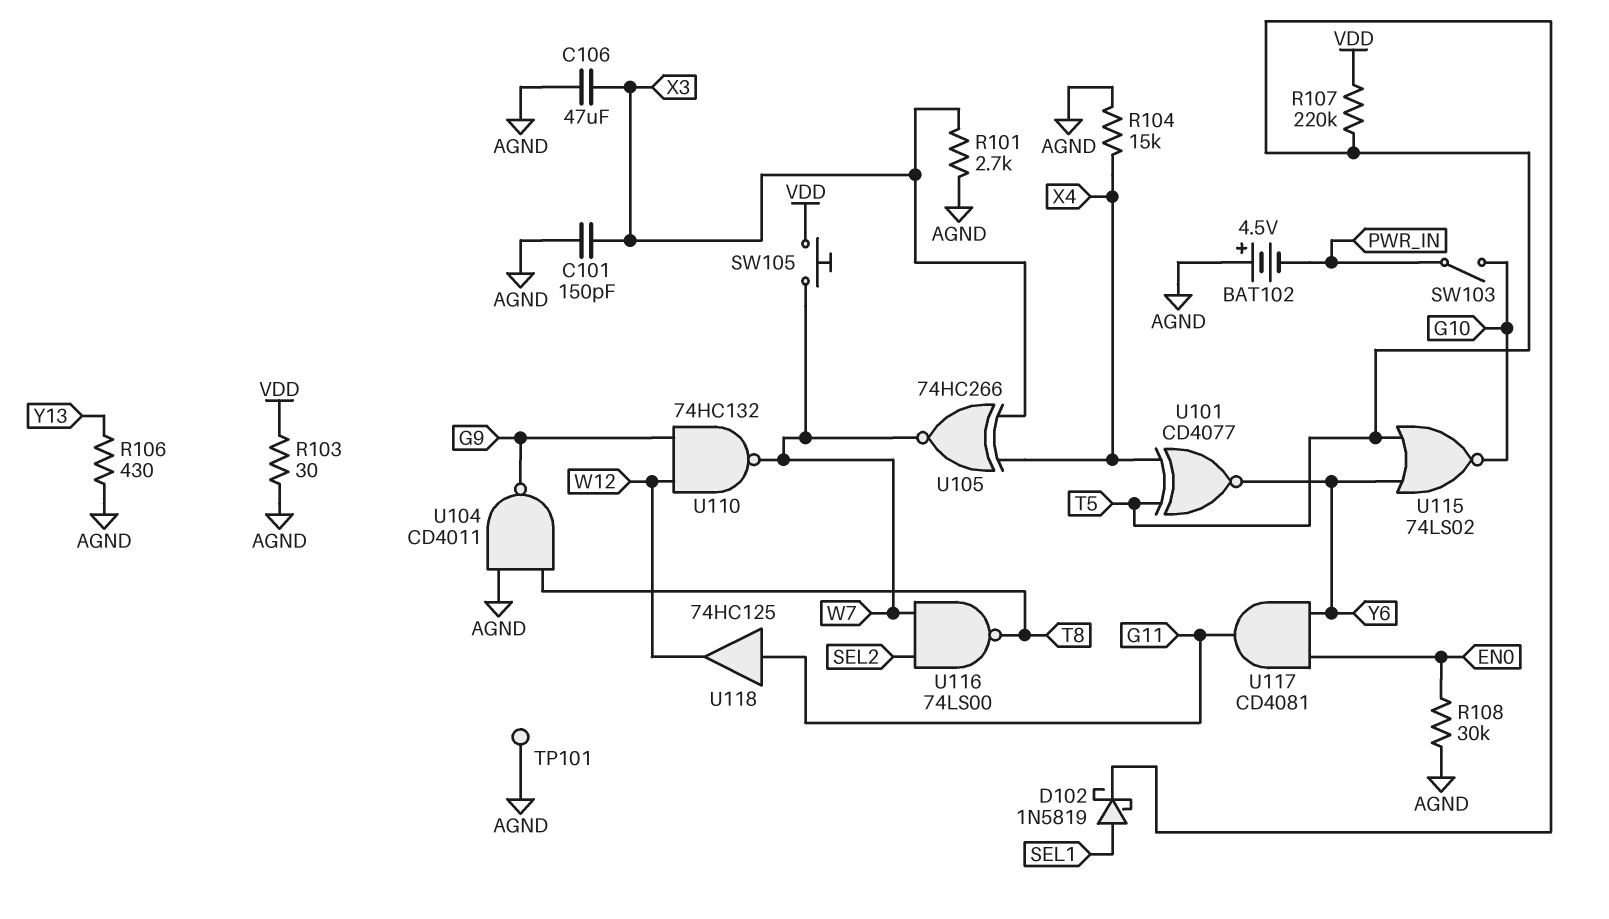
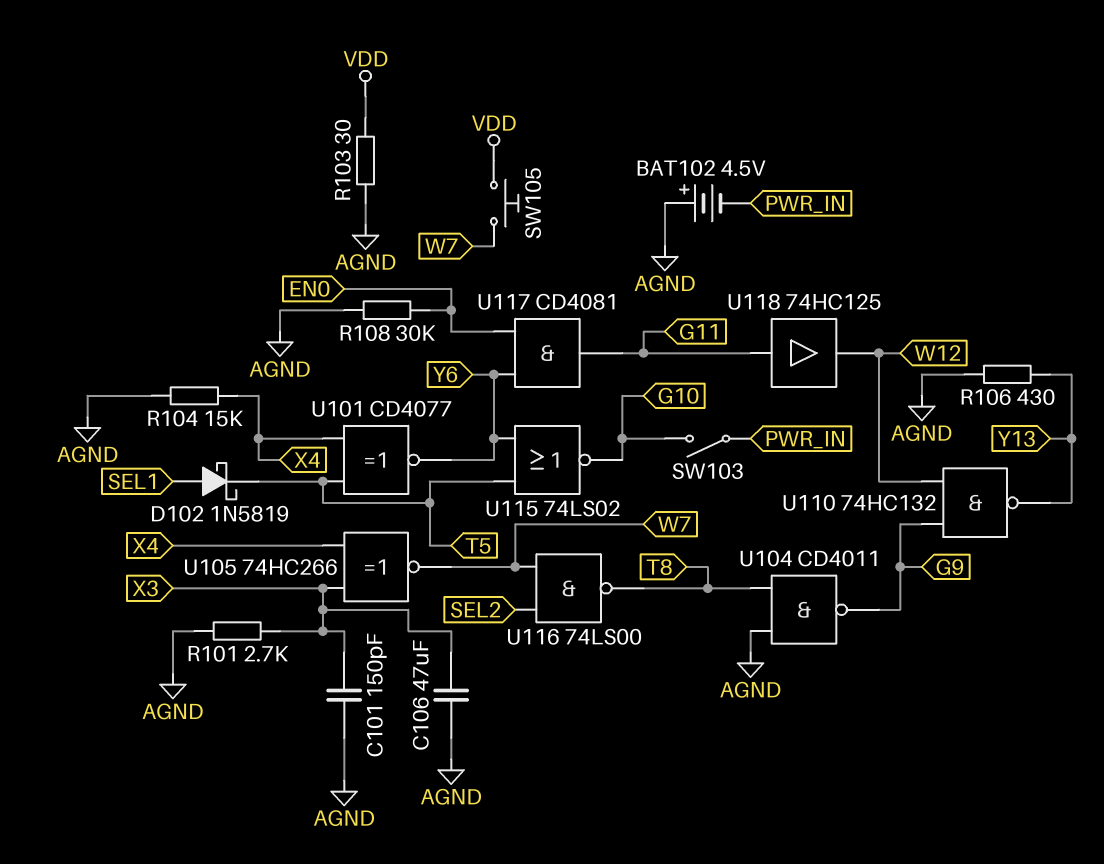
R107: 220k (T5, VDD) -> none
TP101: test point (AGND) -> none
U110: NAND 74HC132 (in G9, in W12, out W7) -> NAND 74HC132 (in G9, in W12, out Y13)

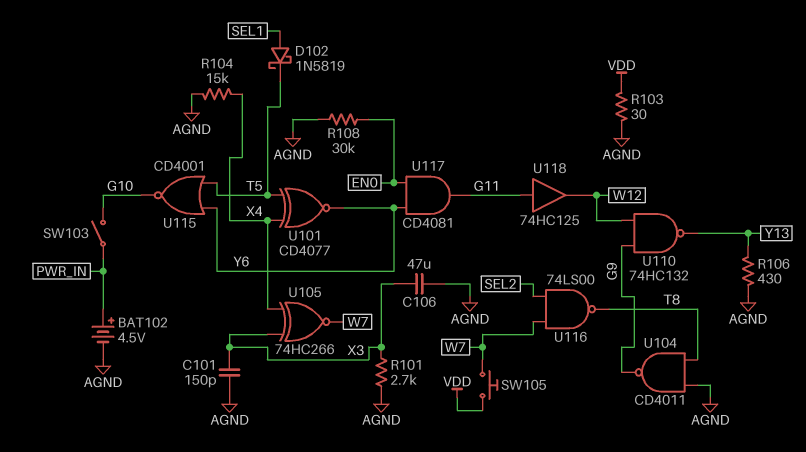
BAT102: 4.5V (plus AGND, minus PWR_IN) -> 4.5V (plus PWR_IN, minus AGND)
U115: NOR 74LS02 (in T5, in Y6, out G10) -> NOR CD4001 (in T5, in Y6, out G10)

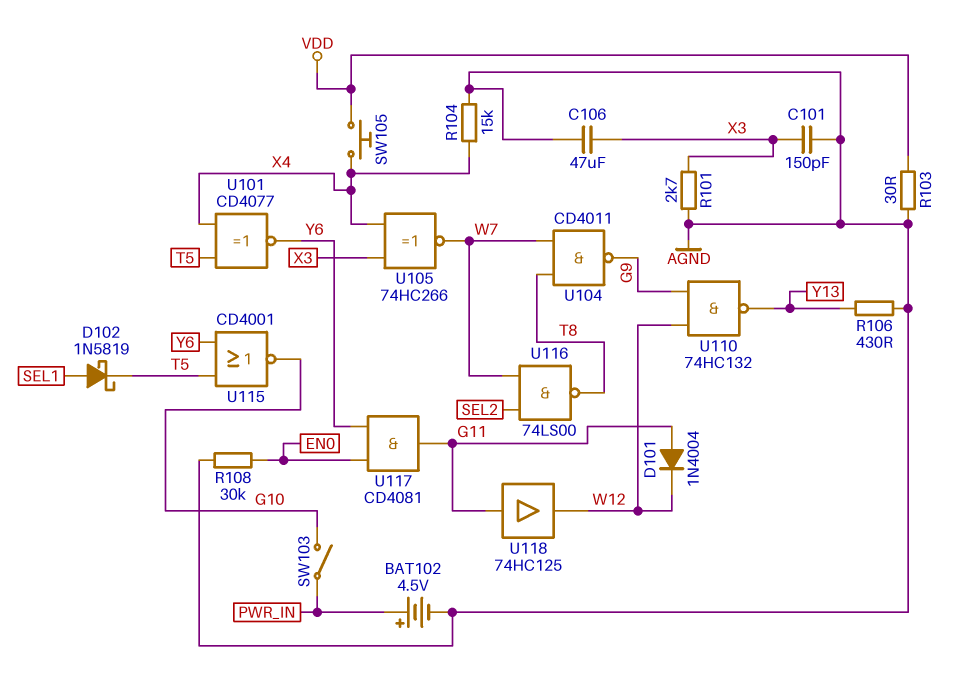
D101: none -> diode 1N4004 (A G11, K W12)
SW105: button (VDD, W7) -> button (VDD, X4)
U104: NAND CD4011 (in AGND, in T8, out G9) -> NAND CD4011 (in T8, in W7, out G9)

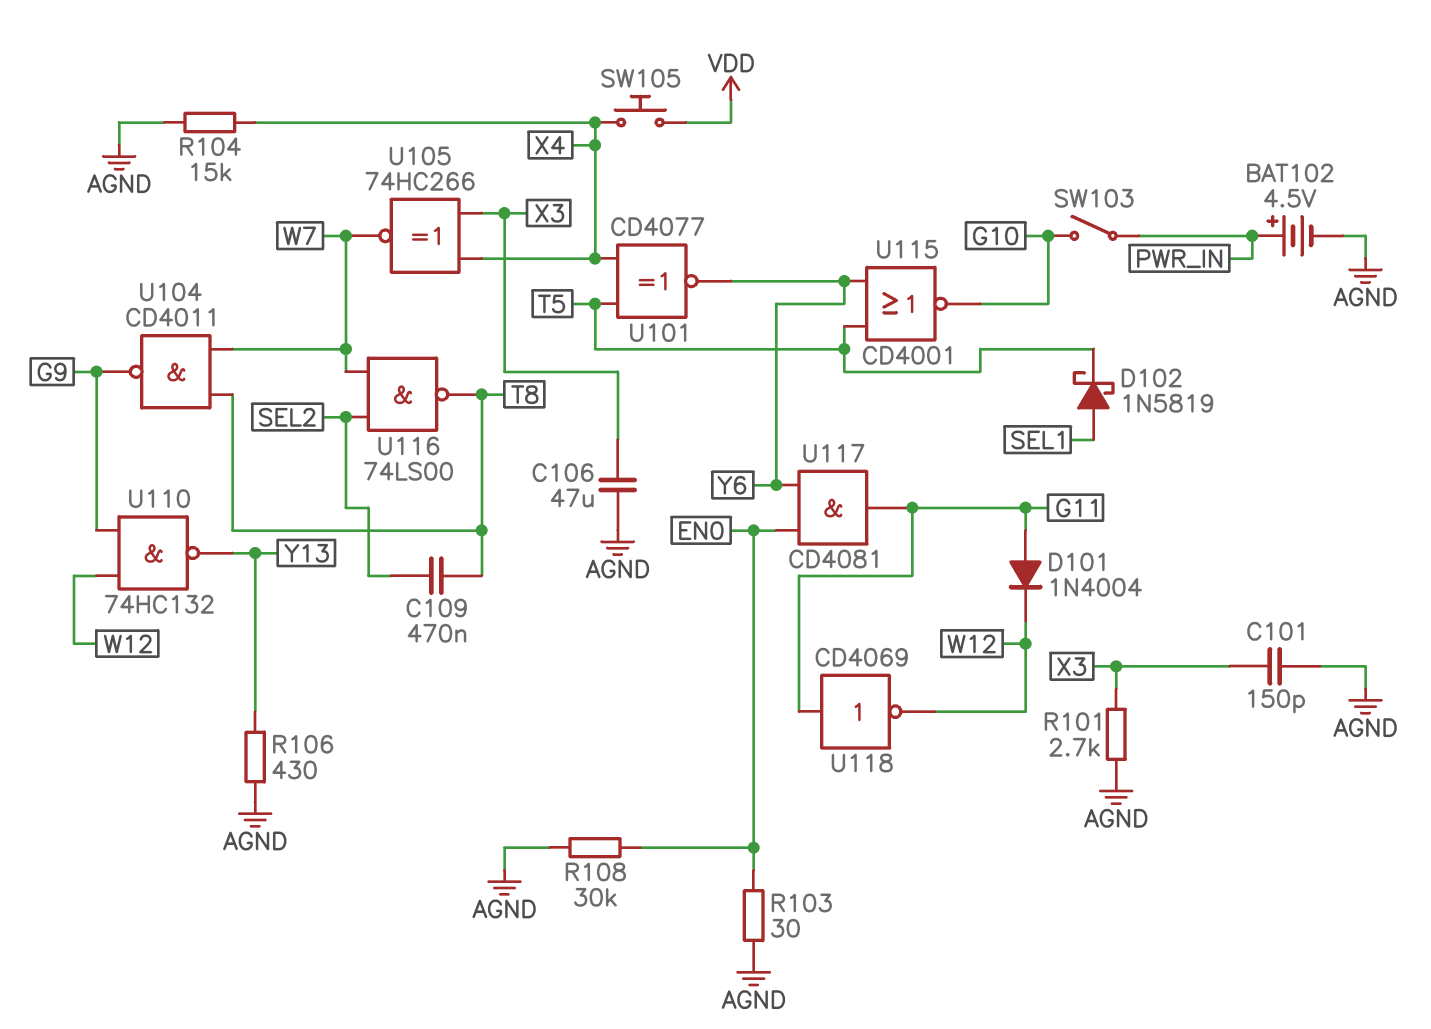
C109: none -> 470nF (SEL2, T8)
R103: 30 (AGND, VDD) -> 30 (AGND, EN0)
U118: buffer 74HC125 (in G11, out W12) -> NOT CD4069 (in G11, out W12)

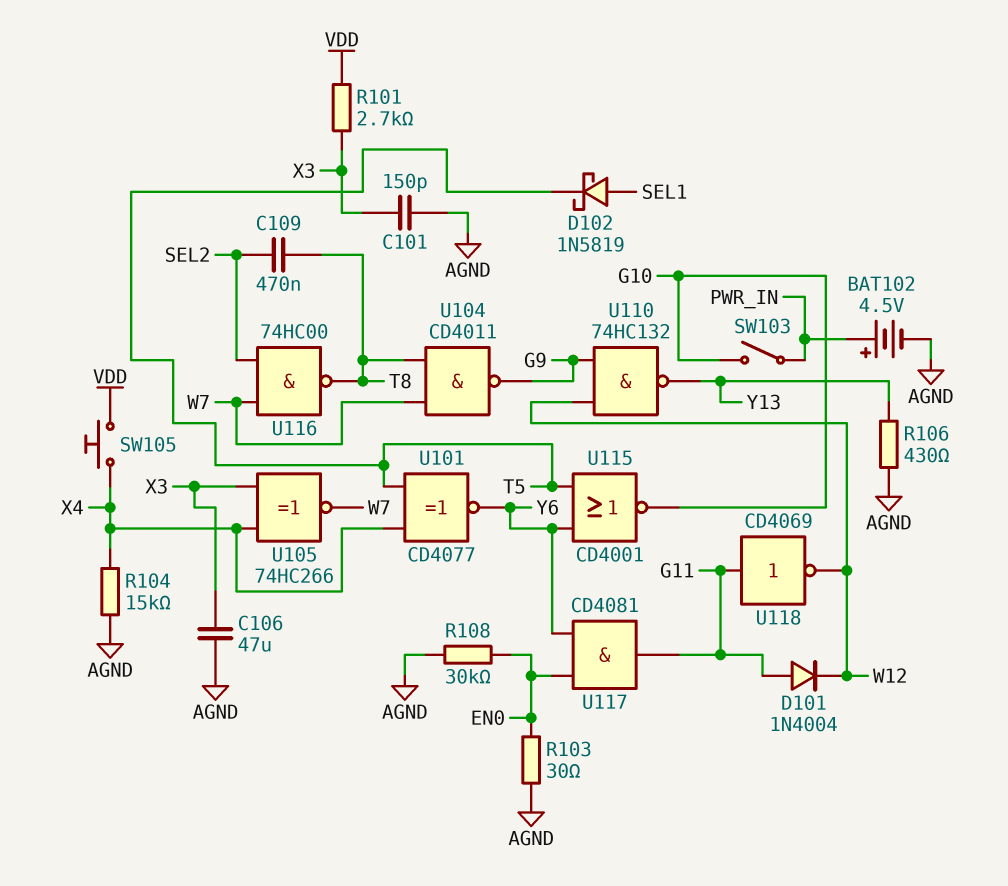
R101: 2.7k (AGND, X3) -> 2.7k (VDD, X3)
U116: NAND 74LS00 (in SEL2, in W7, out T8) -> NAND 74HC00 (in SEL2, in W7, out T8)

